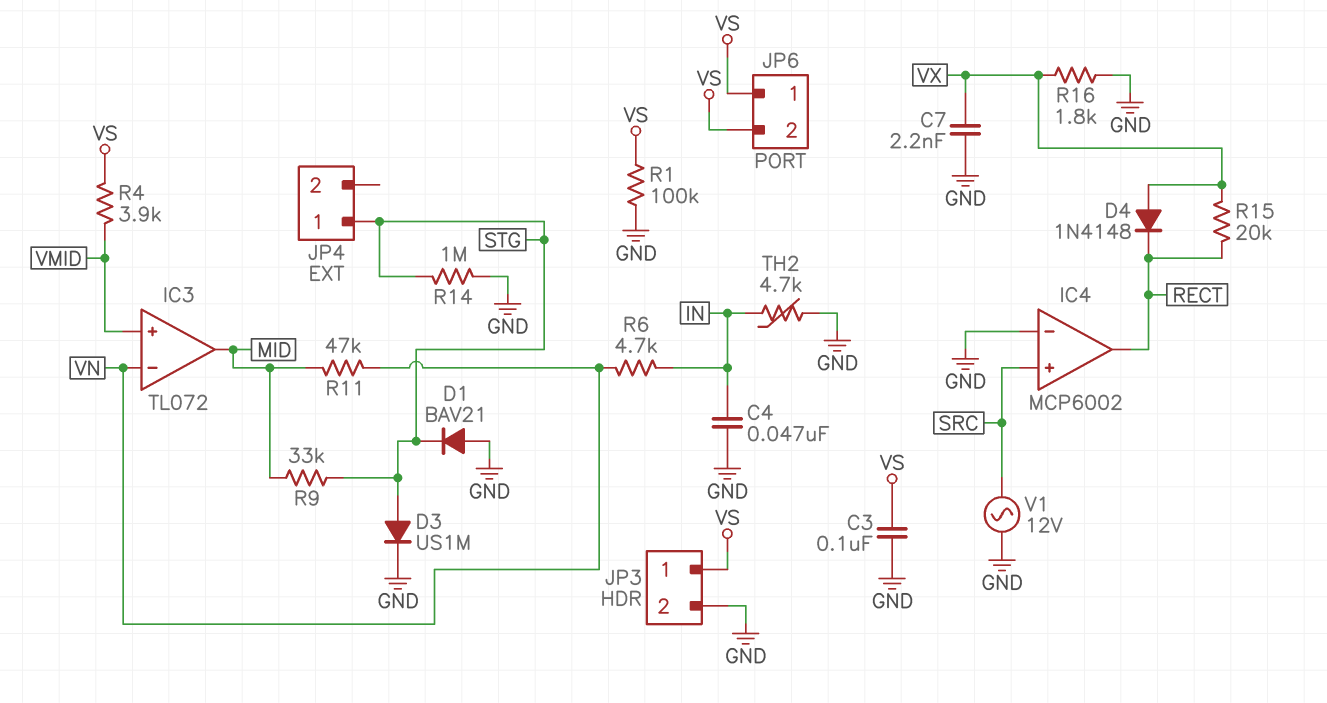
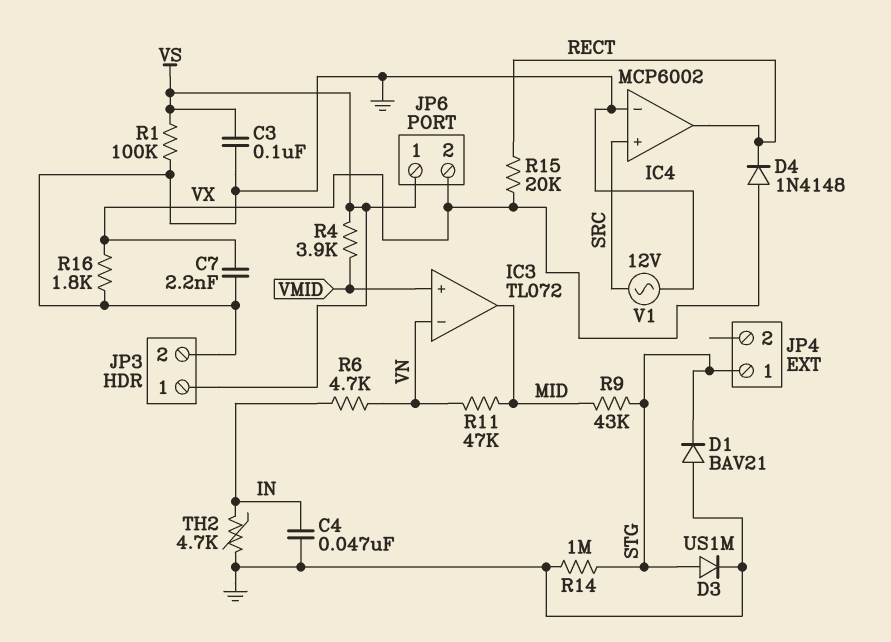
JP6 pin 2: VS -> VX
R9: 33k (MID, STG) -> 43k (MID, STG)

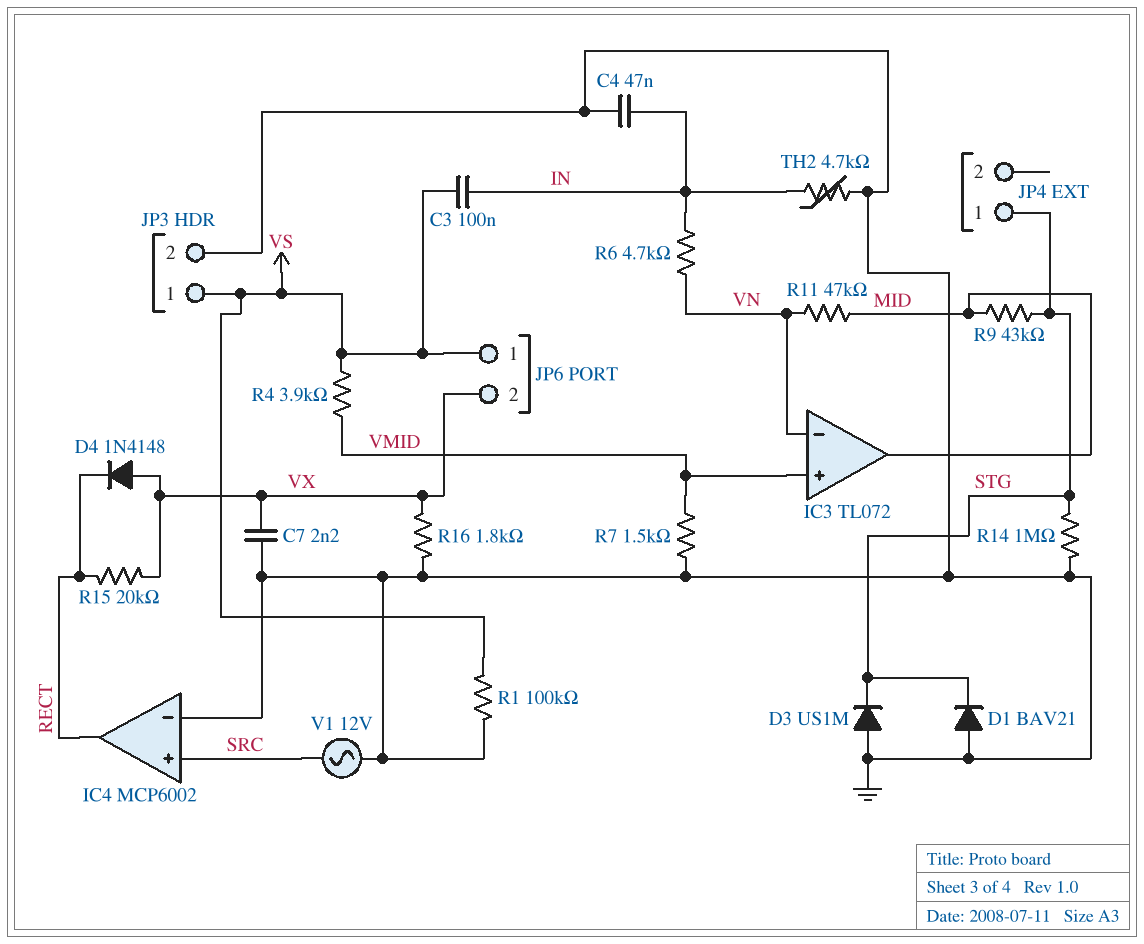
C3: 100nF (GND, VS) -> 100nF (IN, VS)
D3: diode US1M (A STG, K GND) -> diode US1M (A GND, K STG)
R7: none -> 1.5k (GND, VMID)

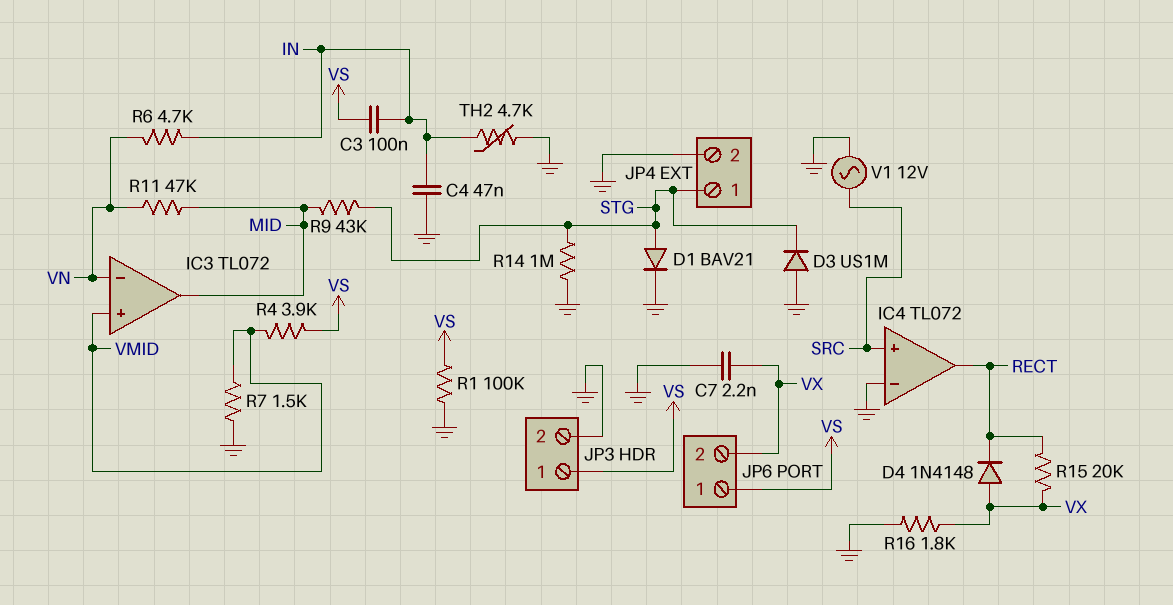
D1: diode BAV21 (A GND, K STG) -> diode BAV21 (A STG, K GND)
IC4: MCP6002 -> TL072
JP4 pin 2: none -> GND

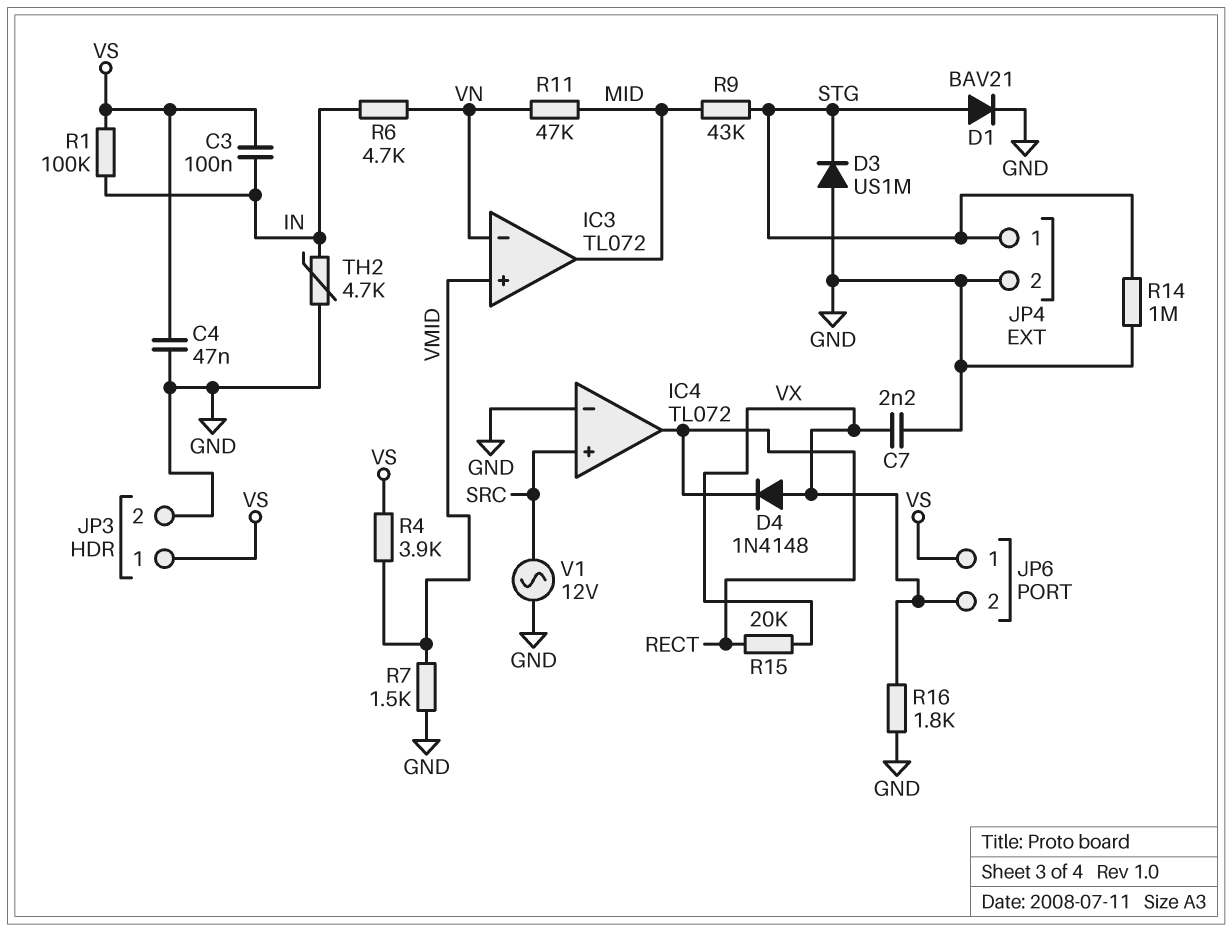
C4: 47nF (GND, IN) -> 47nF (GND, VS)
R1: 100k (GND, VS) -> 100k (IN, VS)

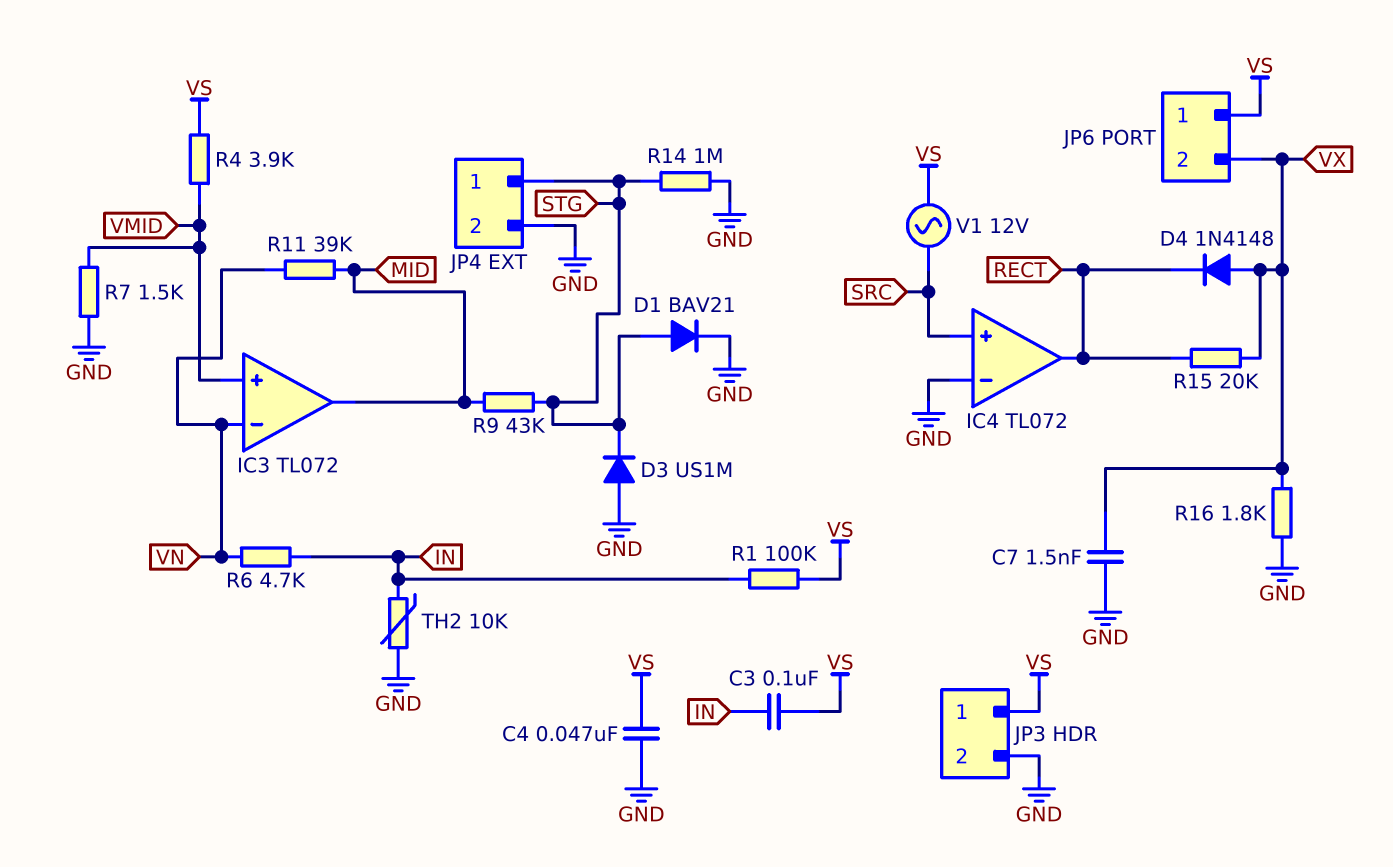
C7: 2.2nF (GND, VX) -> 1.5nF (GND, VX)
R11: 47k (MID, VN) -> 39k (MID, VN)
TH2: 4.7k (GND, IN) -> 10k (GND, IN)
V1: AC 12V (GND, SRC) -> AC 12V (SRC, VS)

